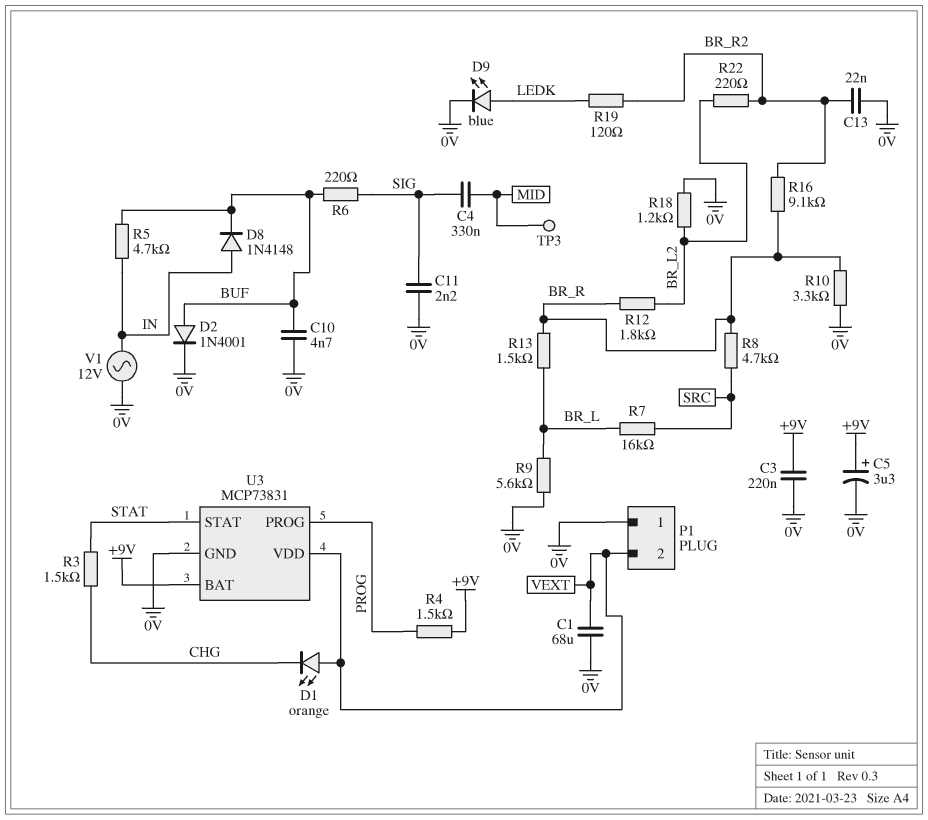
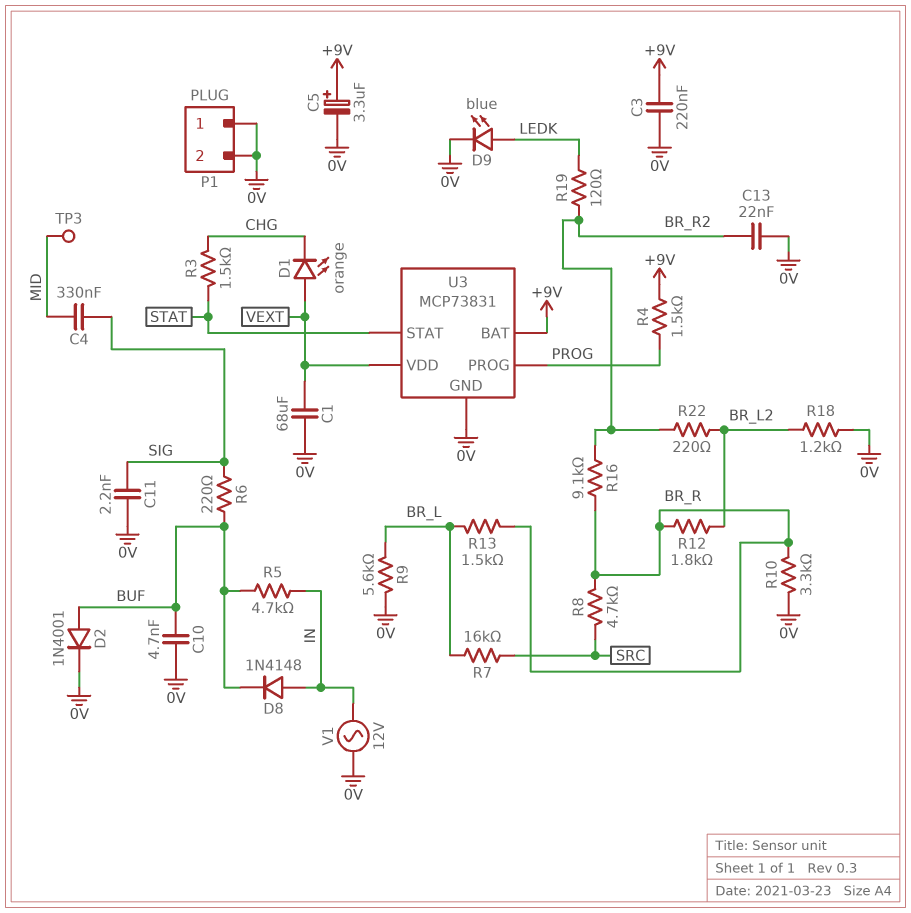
P1 pin 2: VEXT -> 0V

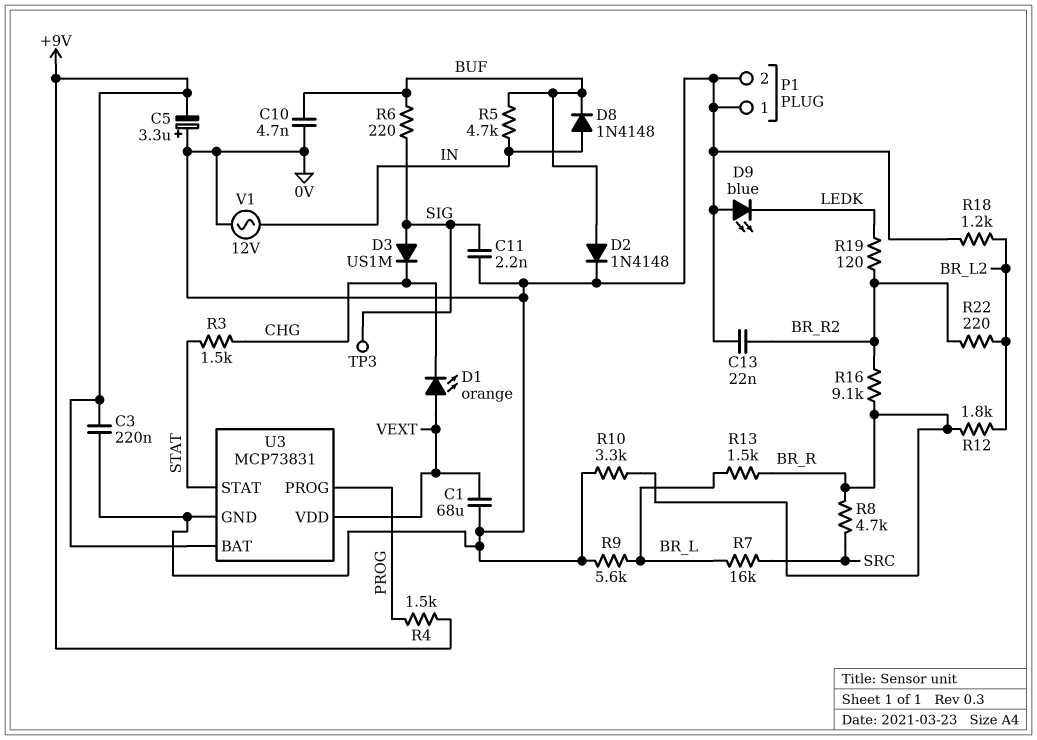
C4: 330nF (MID, SIG) -> none
C5: 3.3uF (plus +9V, minus 0V) -> 3.3uF (plus 0V, minus +9V)
D2: diode 1N4001 (A BUF, K 0V) -> diode 1N4148 (A BUF, K 0V)
D3: none -> diode US1M (A SIG, K CHG)
D9: LED blue (A LEDK, K 0V) -> LED blue (A 0V, K LEDK)
TP3: test point (MID) -> test point (SIG)

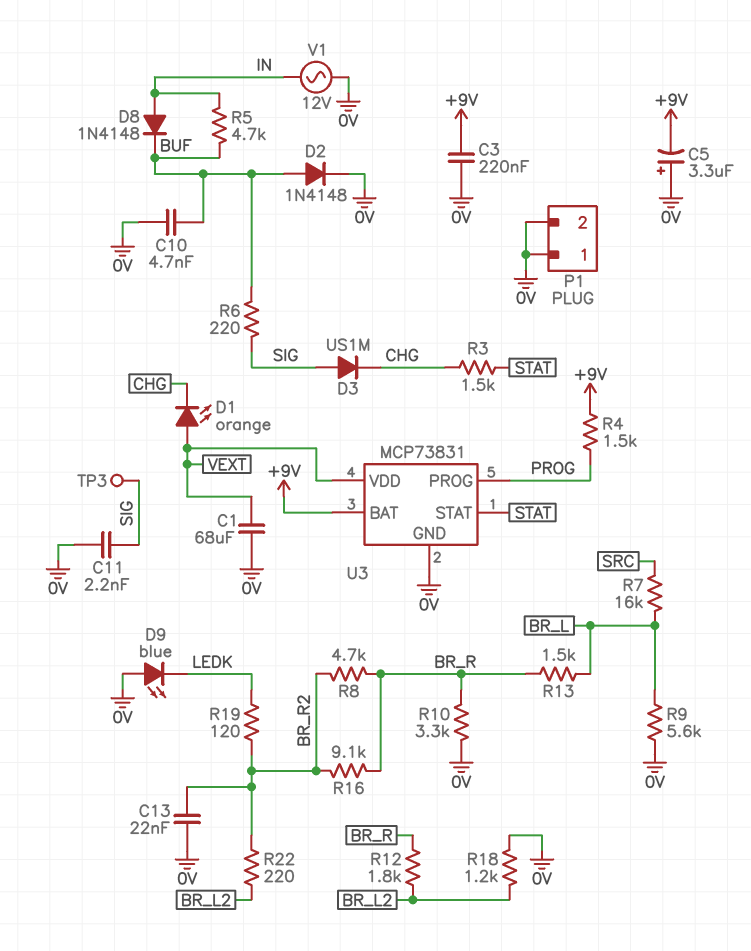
R8: 4.7k (BR_R, SRC) -> 4.7k (BR_R, BR_R2)

